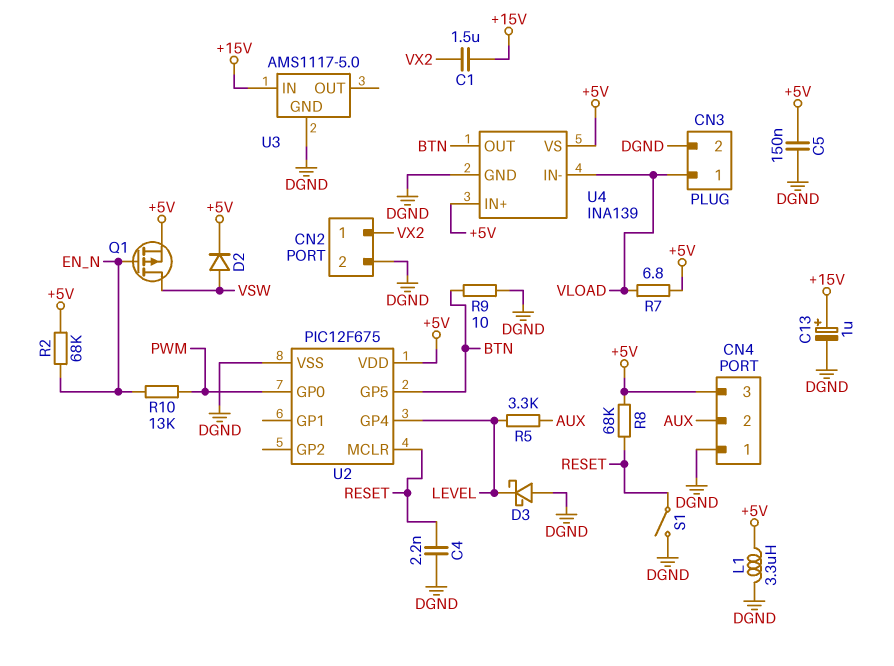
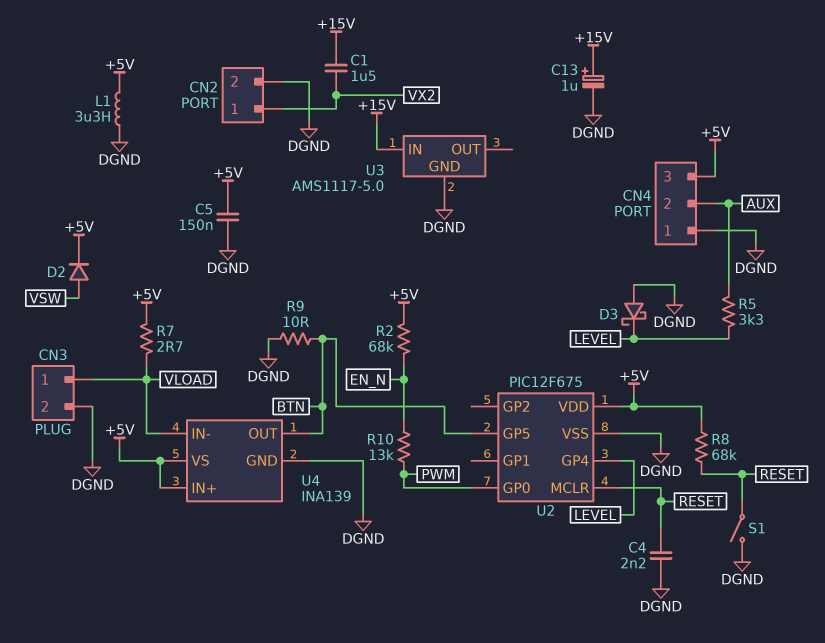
Q1: PMOS (G EN_N, D VSW, S +5V) -> none
R7: 6.8 (+5V, VLOAD) -> 2.7 (+5V, VLOAD)

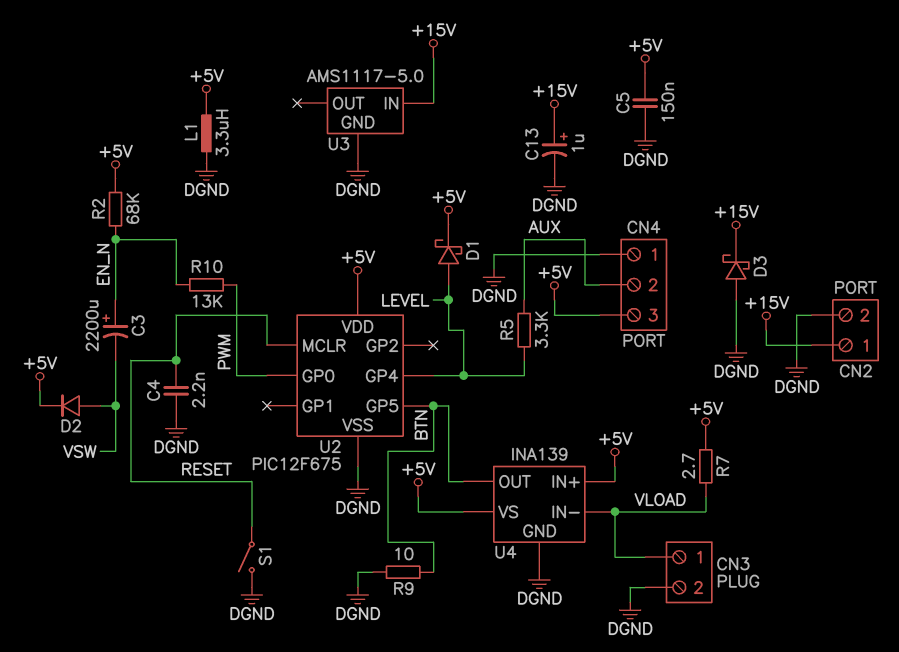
C1: 1.5uF (+15V, VX2) -> none
C3: none -> 2200uF (plus EN_N, minus VSW)
CN2 pin 1: VX2 -> +15V
D1: none -> schottky (A LEVEL, K +5V)
D3: schottky (A DGND, K LEVEL) -> schottky (A DGND, K +15V)
R8: 68k (+5V, RESET) -> none

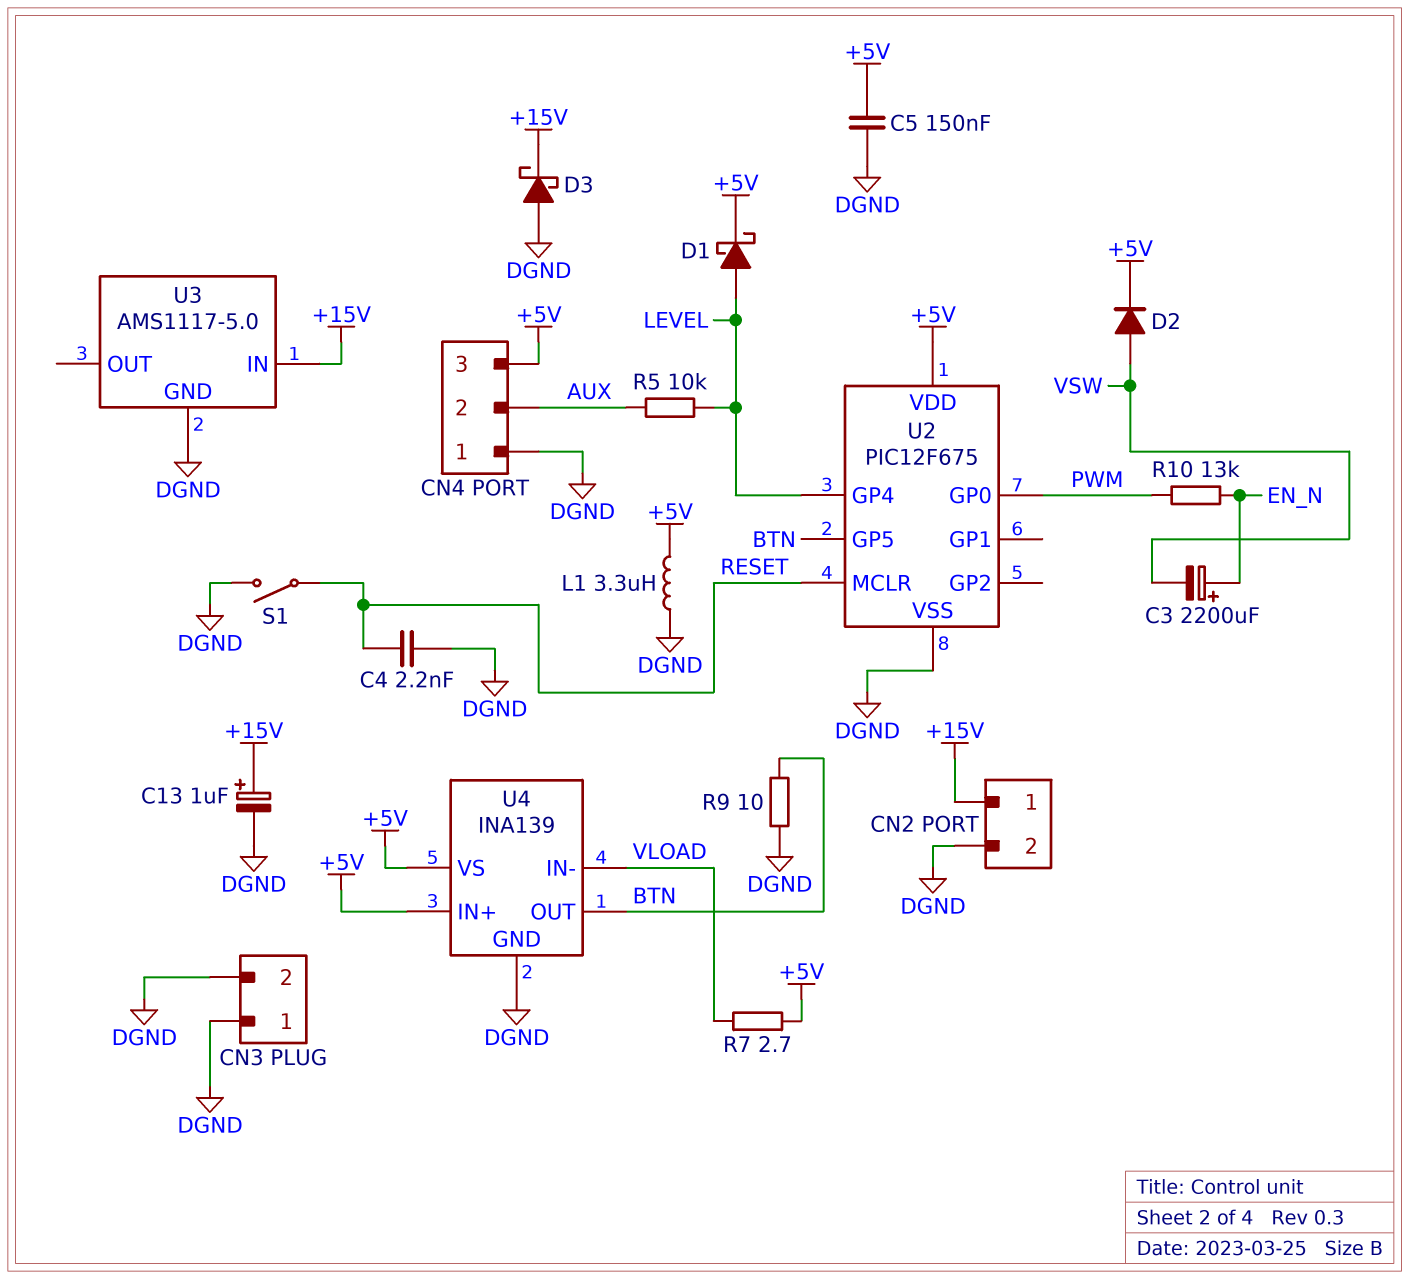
CN3 pin 1: VLOAD -> DGND
R2: 68k (+5V, EN_N) -> none
R5: 3.3k (AUX, LEVEL) -> 10k (AUX, LEVEL)

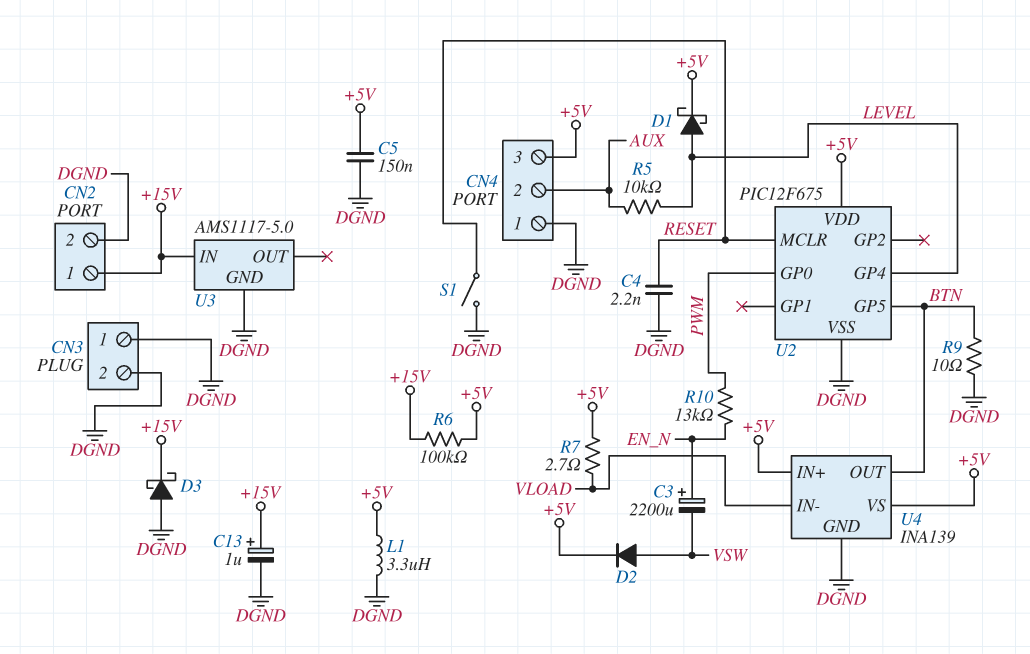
R6: none -> 100k (+5V, +15V)

